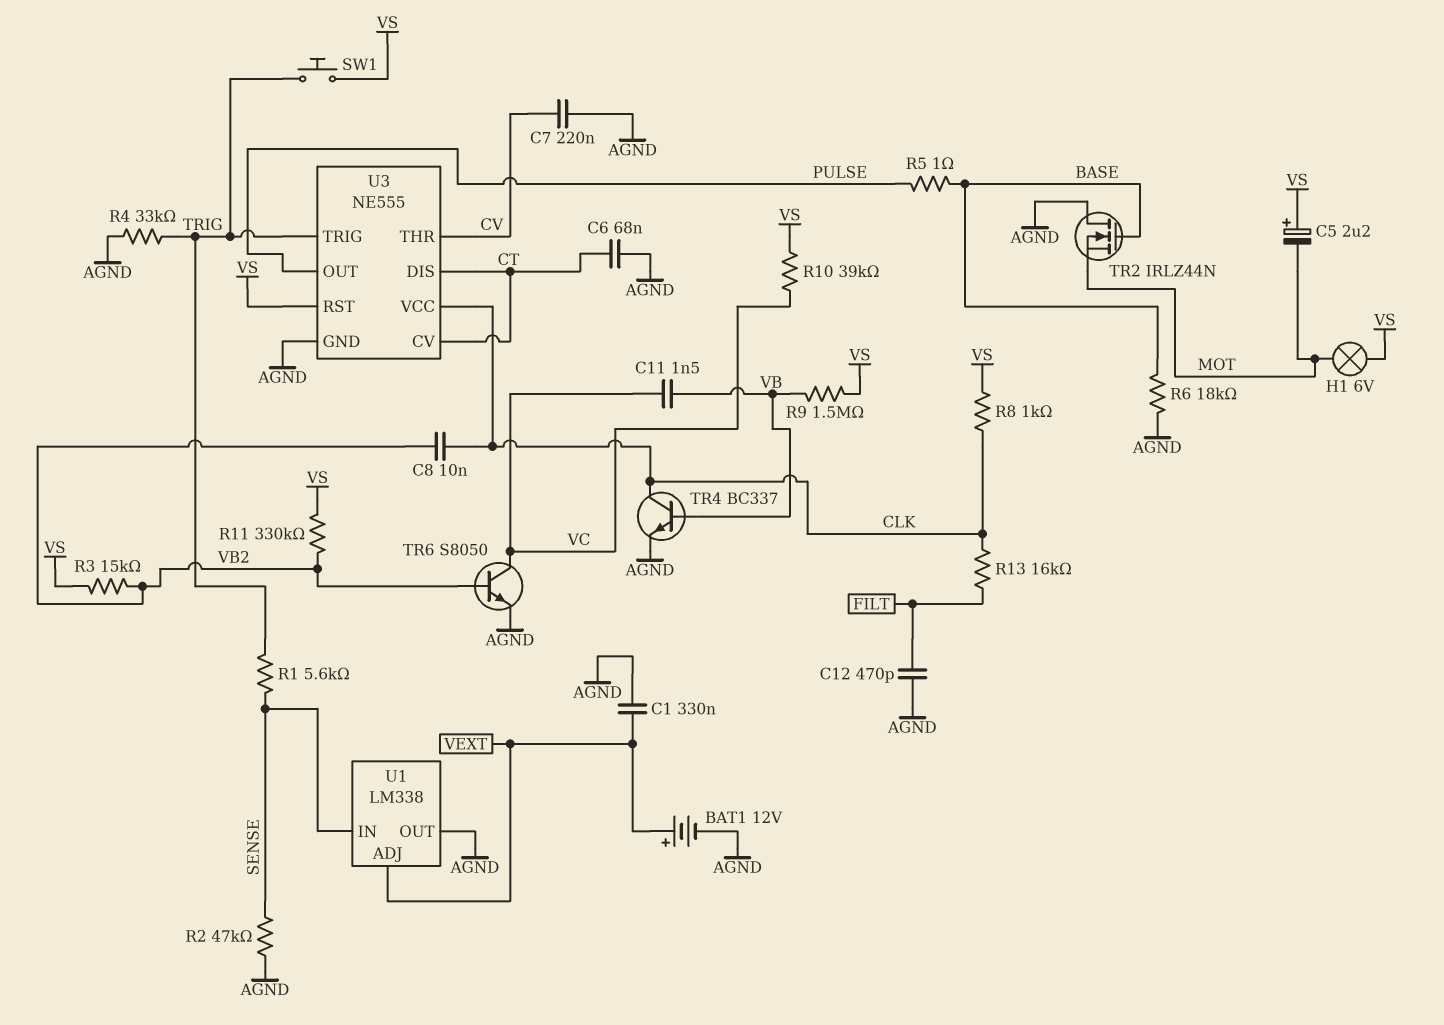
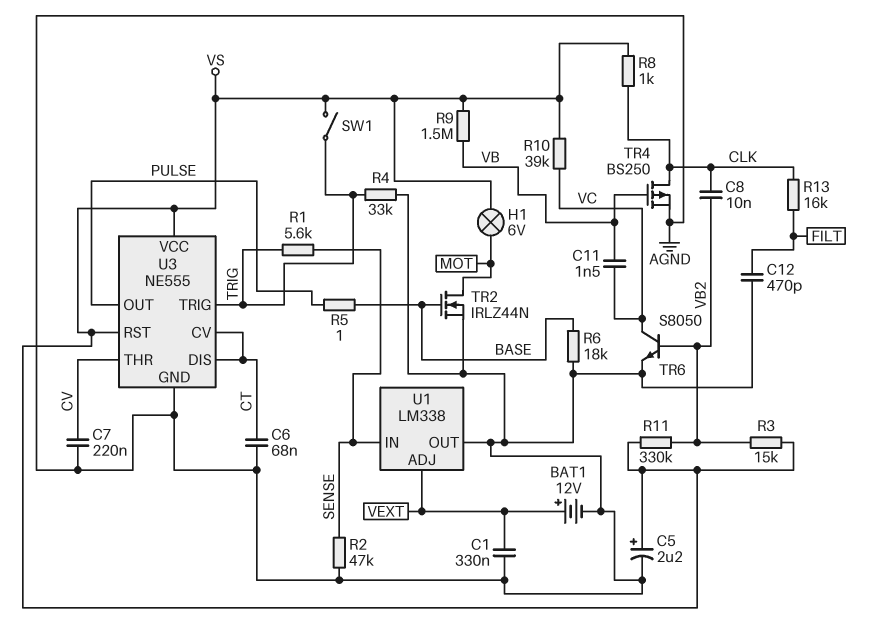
C5: 2.2uF (plus VS, minus MOT) -> 2.2uF (plus VS, minus AGND)
SW1: button (TRIG, VS) -> switch (TRIG, VS)
TR2: NMOS IRLZ44N (G BASE, D AGND, S MOT) -> NMOS IRLZ44N (G BASE, D MOT, S AGND)
TR4: NPN BC337 (B VB, C CLK, E AGND) -> PMOS BS250 (G VB, D CLK, S AGND)
U3 pin VCC: CLK -> VS

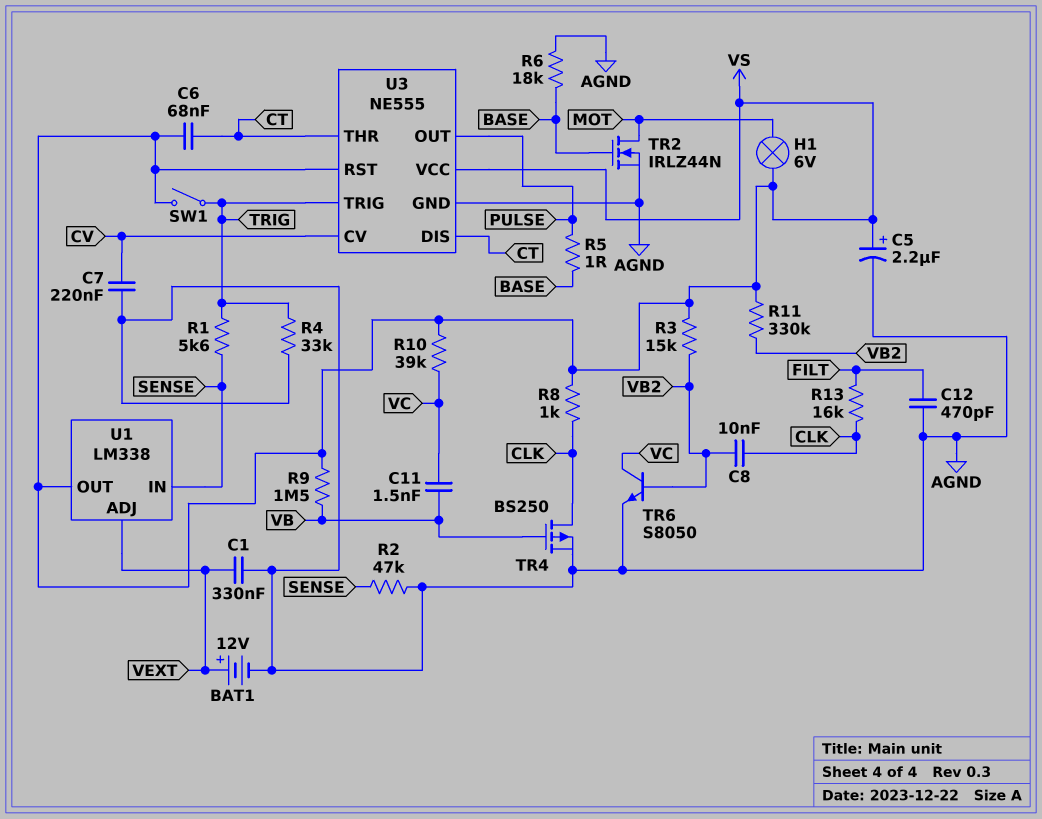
C6: 68nF (AGND, CT) -> 68nF (CT, VS)
U1 pin OUT: AGND -> VS
U3 pin CV: CT -> CV
U3 pin THR: CV -> CT

